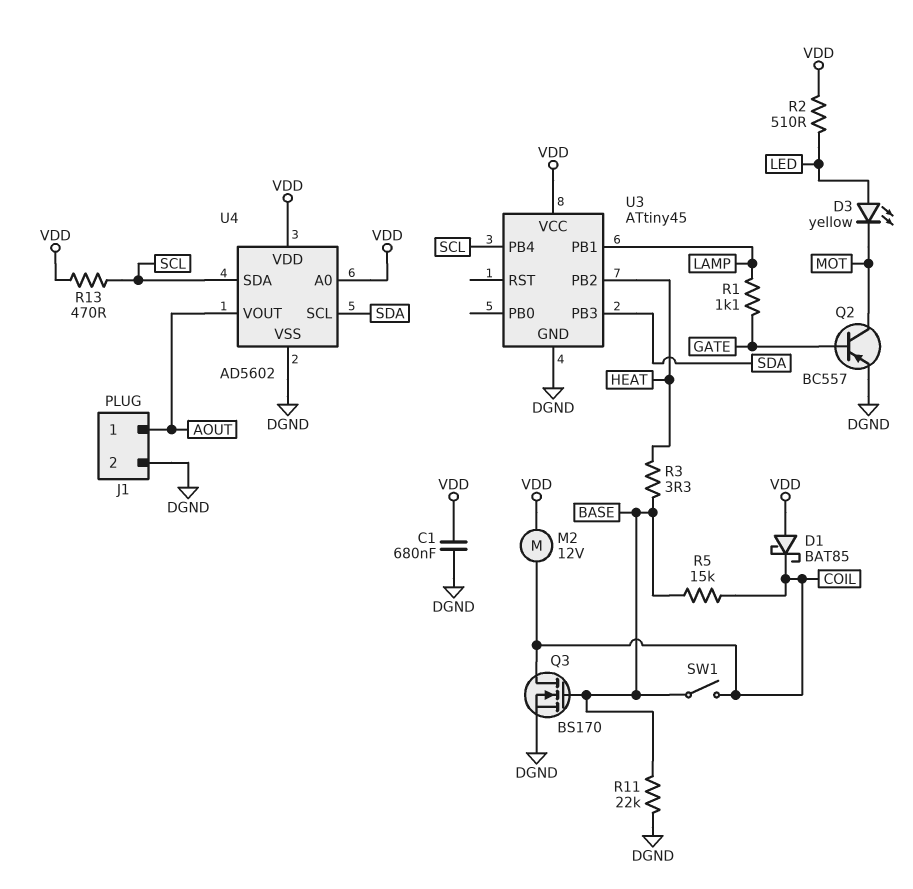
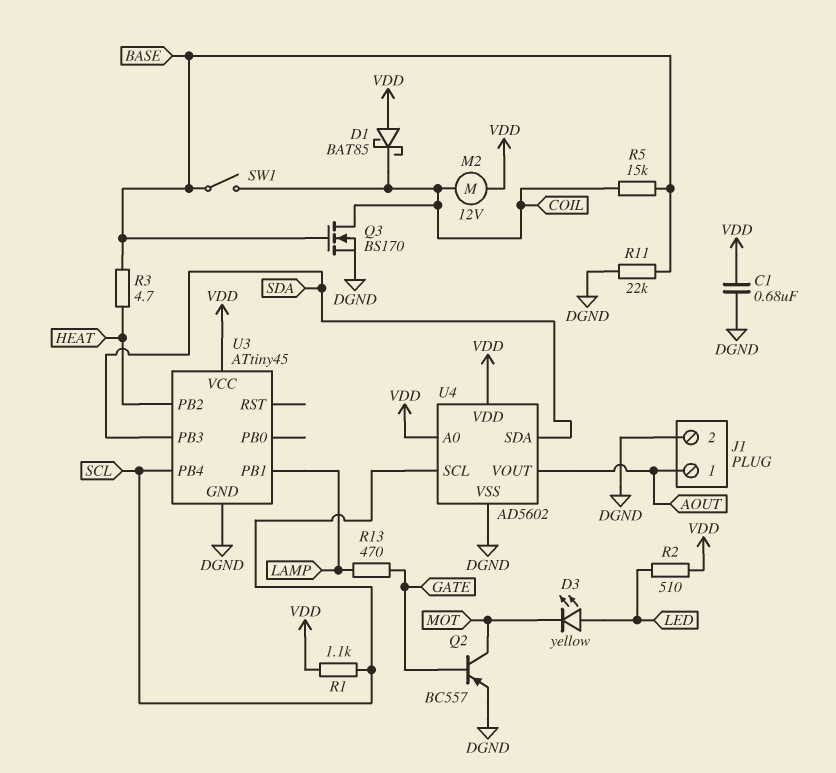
R1: 1.1k (GATE, LAMP) -> 1.1k (SCL, VDD)
R3: 3.3 (BASE, HEAT) -> 4.7 (BASE, HEAT)
R13: 470 (SCL, VDD) -> 470 (GATE, LAMP)
U4 pin SCL: SDA -> SCL
U4 pin SDA: SCL -> SDA

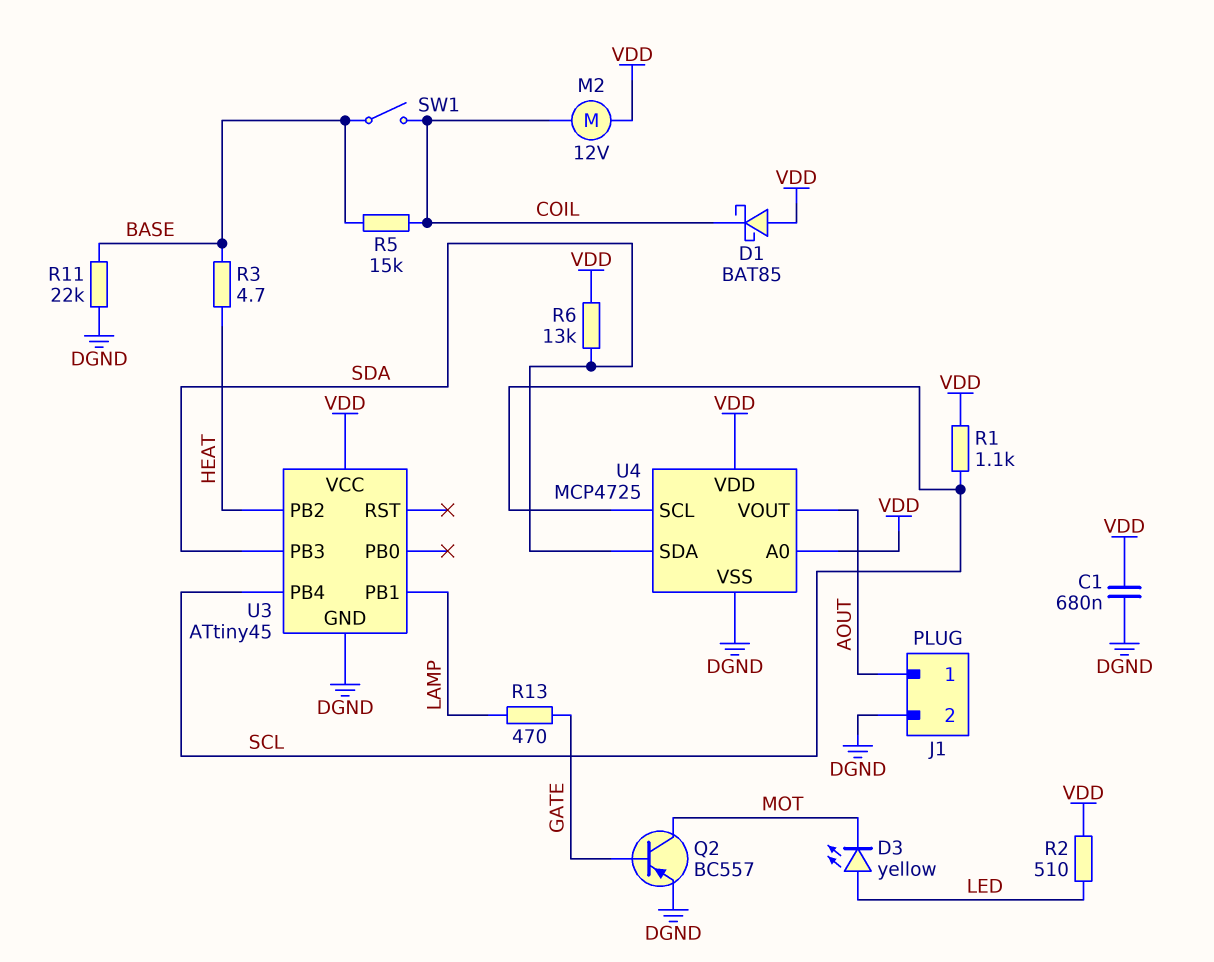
Q3: NMOS BS170 (G BASE, D COIL, S DGND) -> none
R6: none -> 13k (SDA, VDD)
U4: AD5602 -> MCP4725

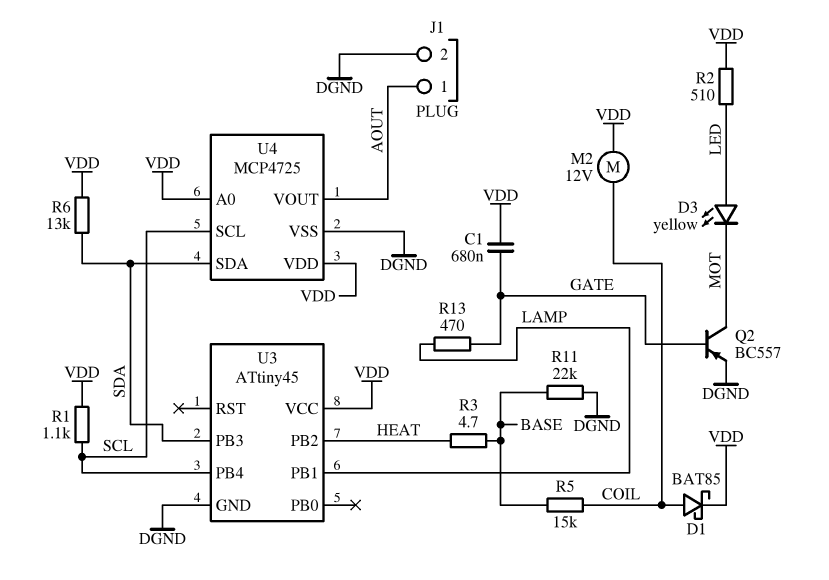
C1: 680nF (DGND, VDD) -> 680nF (GATE, VDD)
D1: schottky BAT85 (A VDD, K COIL) -> schottky BAT85 (A COIL, K VDD)
SW1: switch (BASE, COIL) -> none

